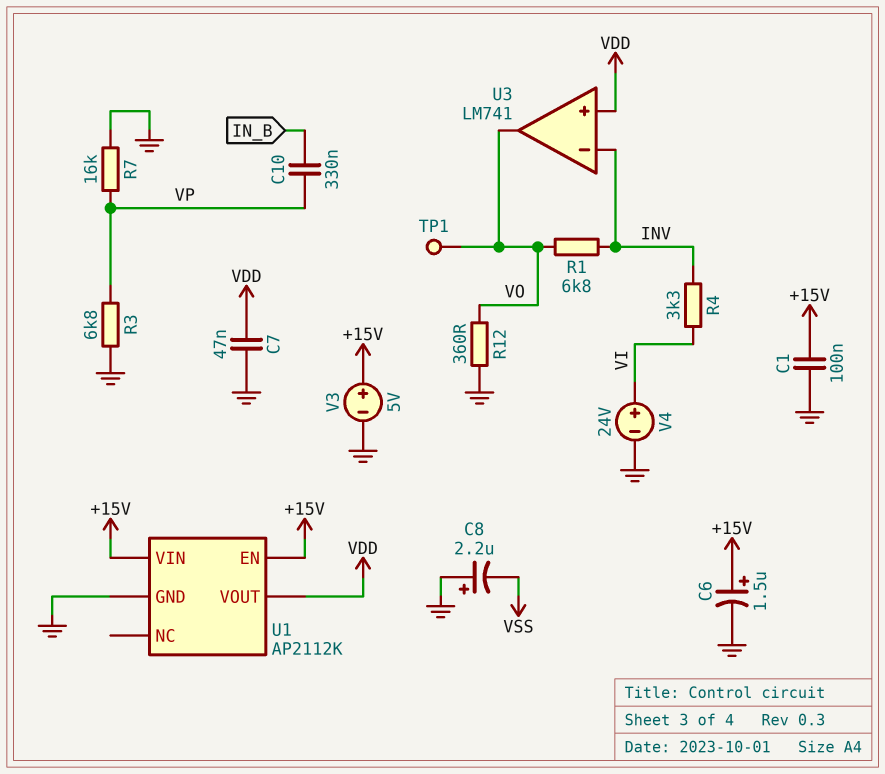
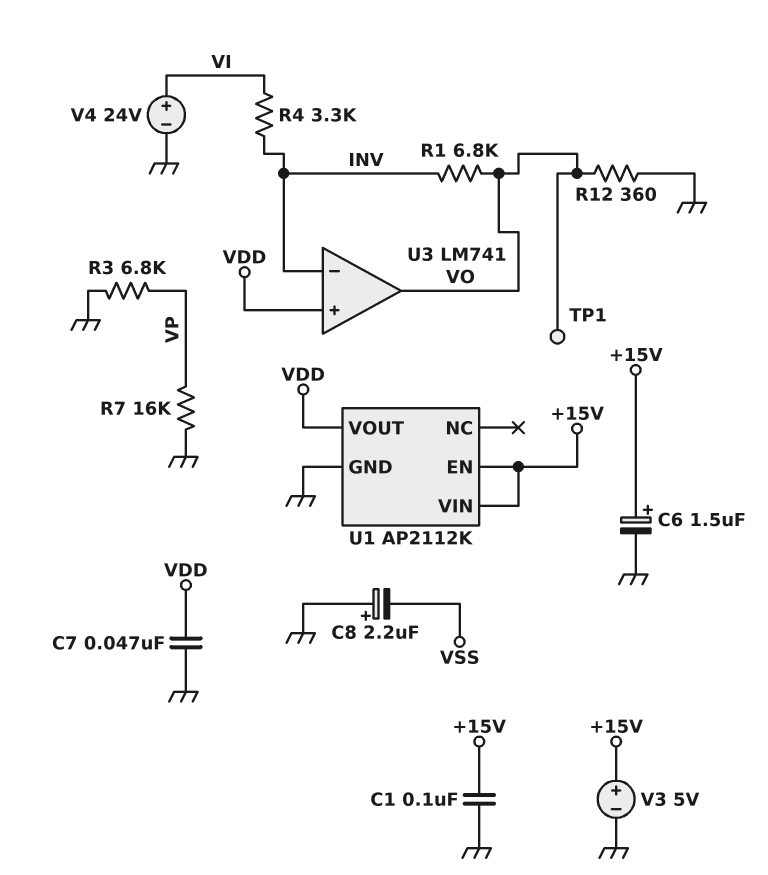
C10: 330nF (IN_B, VP) -> none

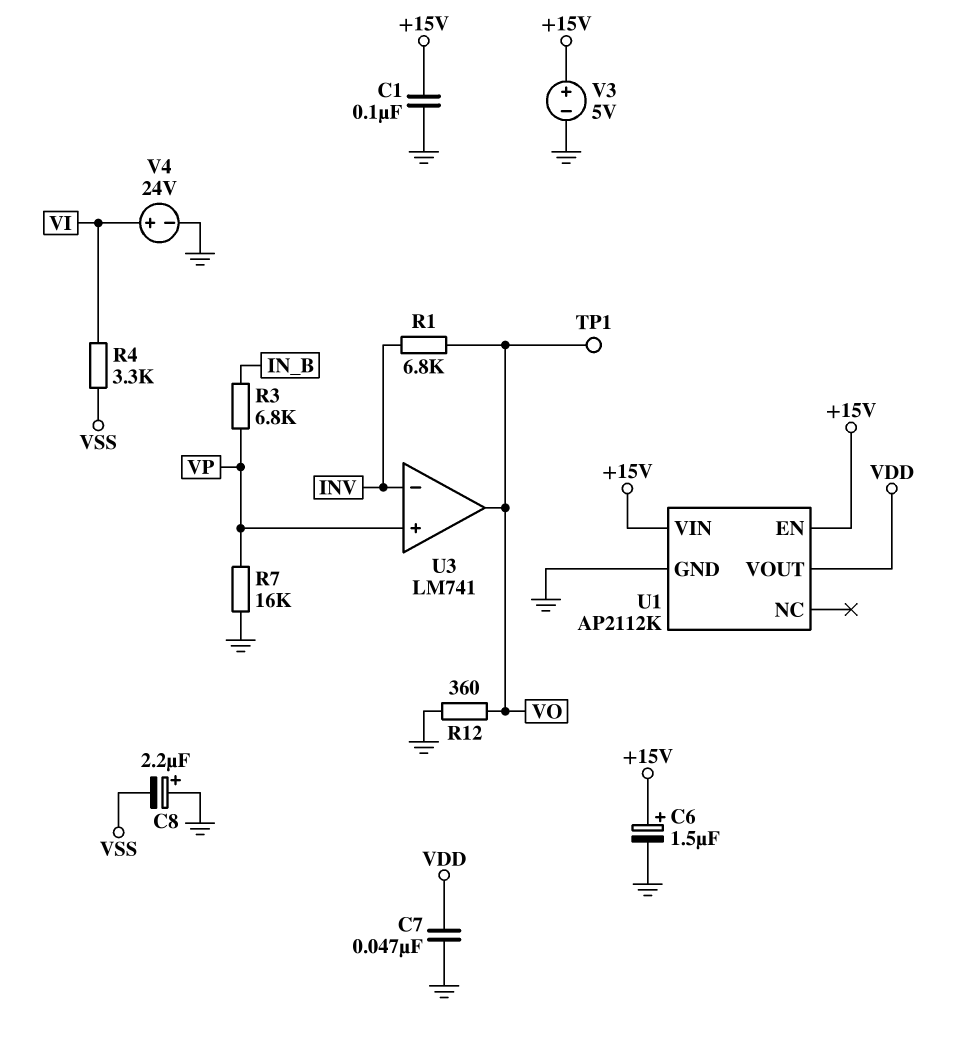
R3: 6.8k (GND, VP) -> 6.8k (IN_B, VP)
R4: 3.3k (INV, VI) -> 3.3k (VI, VSS)
U3 pin in+: VDD -> VP

